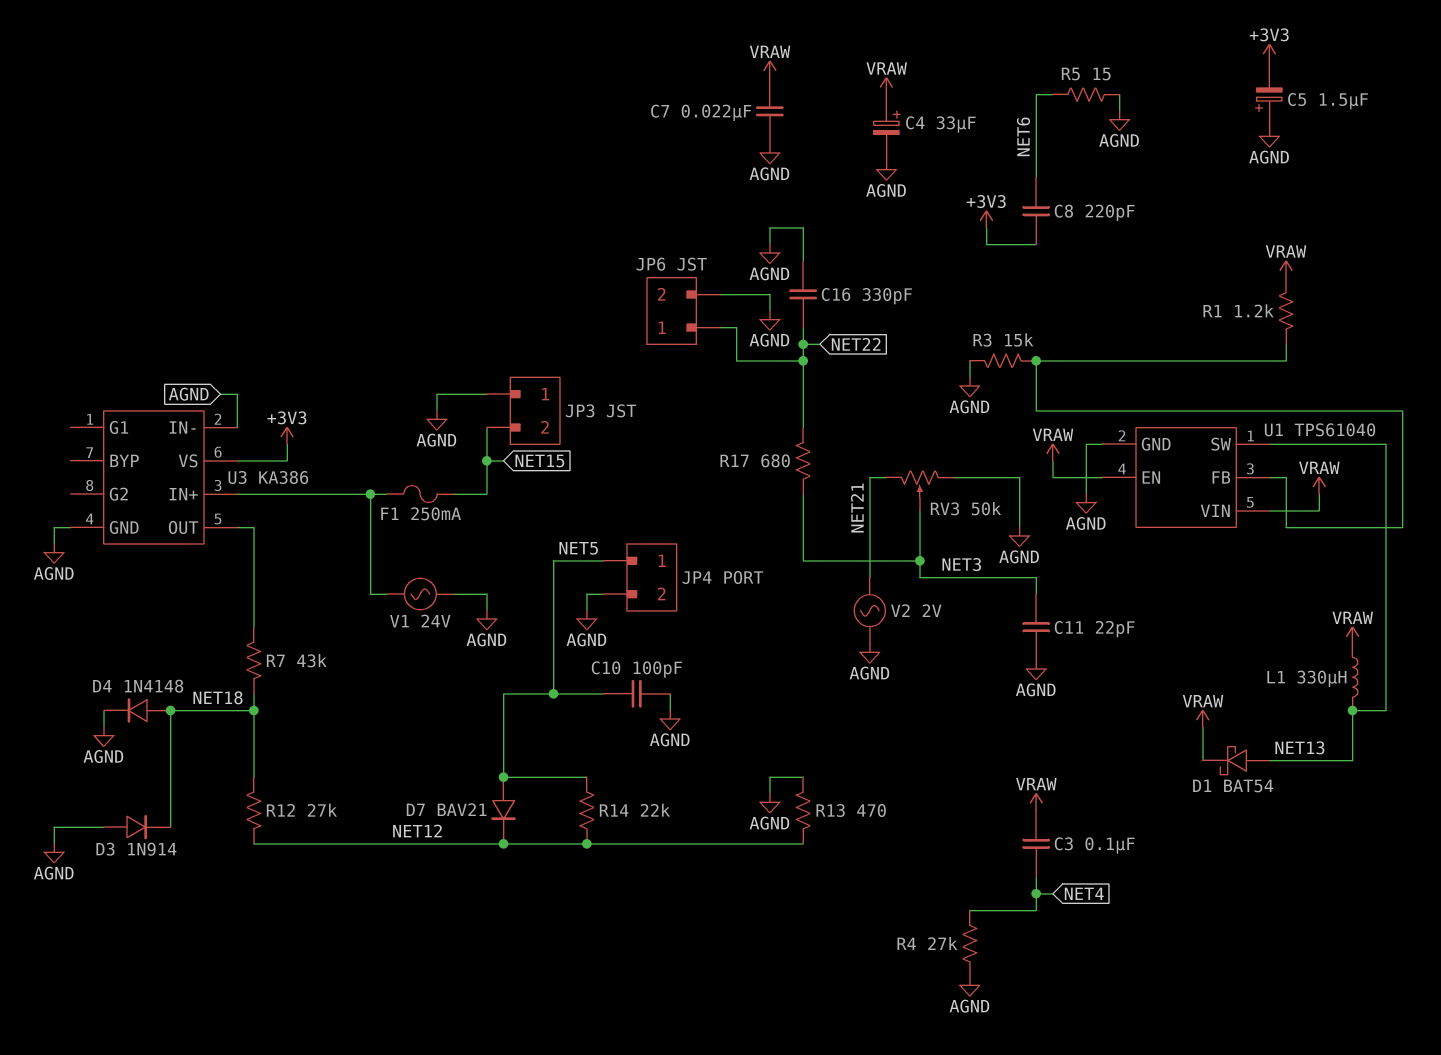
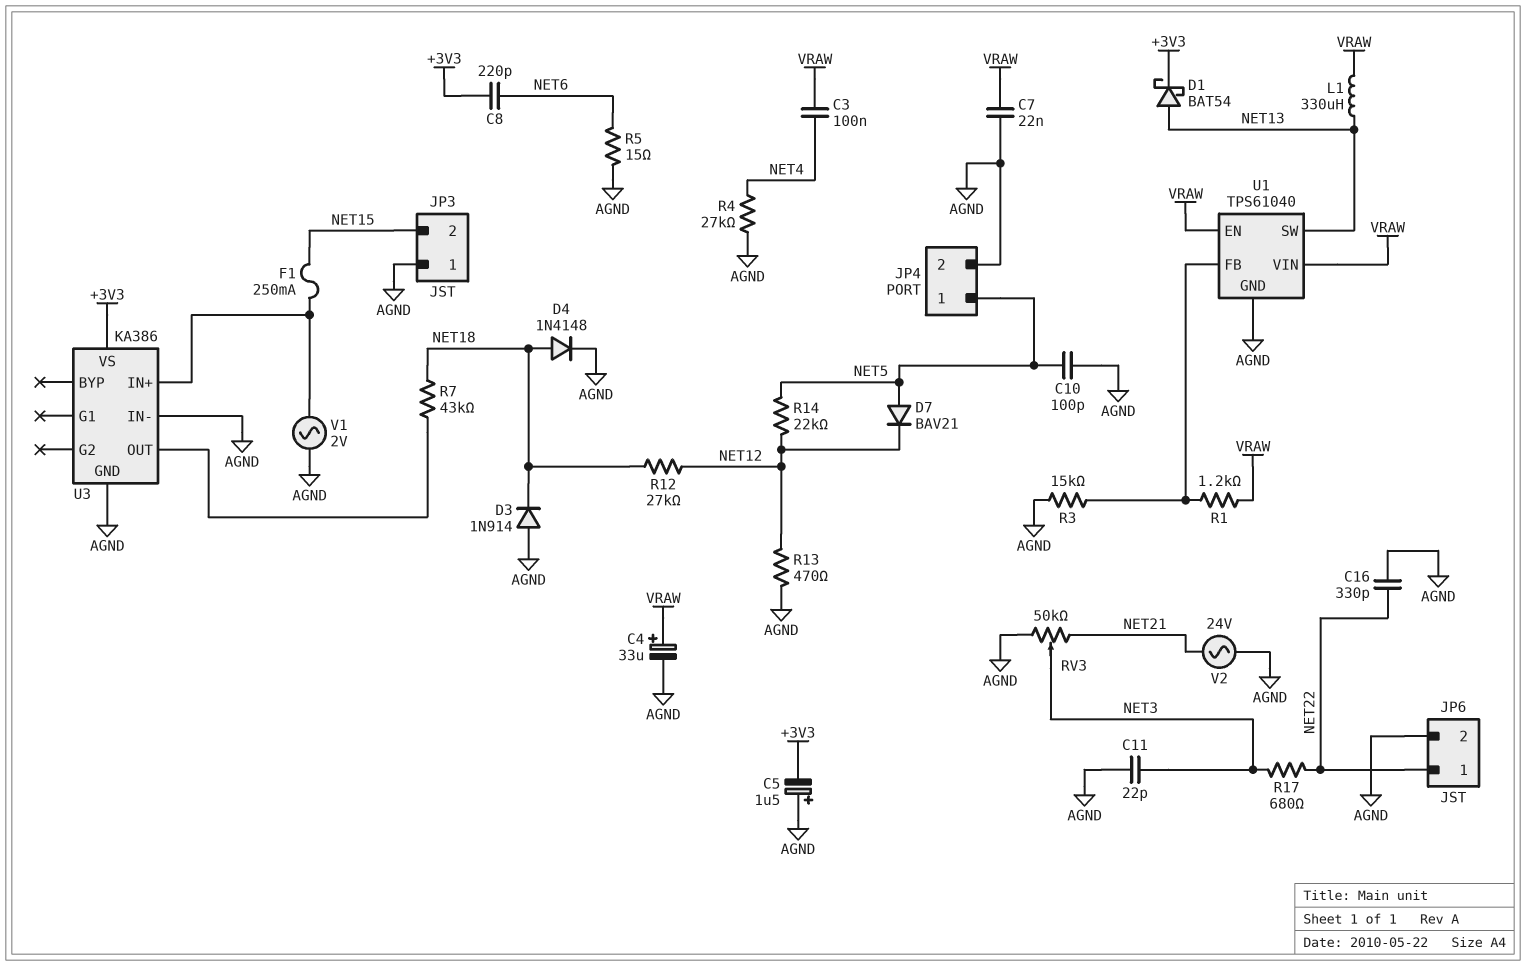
D1: schottky BAT54 (A NET13, K VRAW) -> schottky BAT54 (A NET13, K +3V3)
V1: AC 24V (AGND, U3/IN+) -> AC 2V (AGND, U3/IN+)
V2: AC 2V (AGND, NET21) -> AC 24V (AGND, NET21)

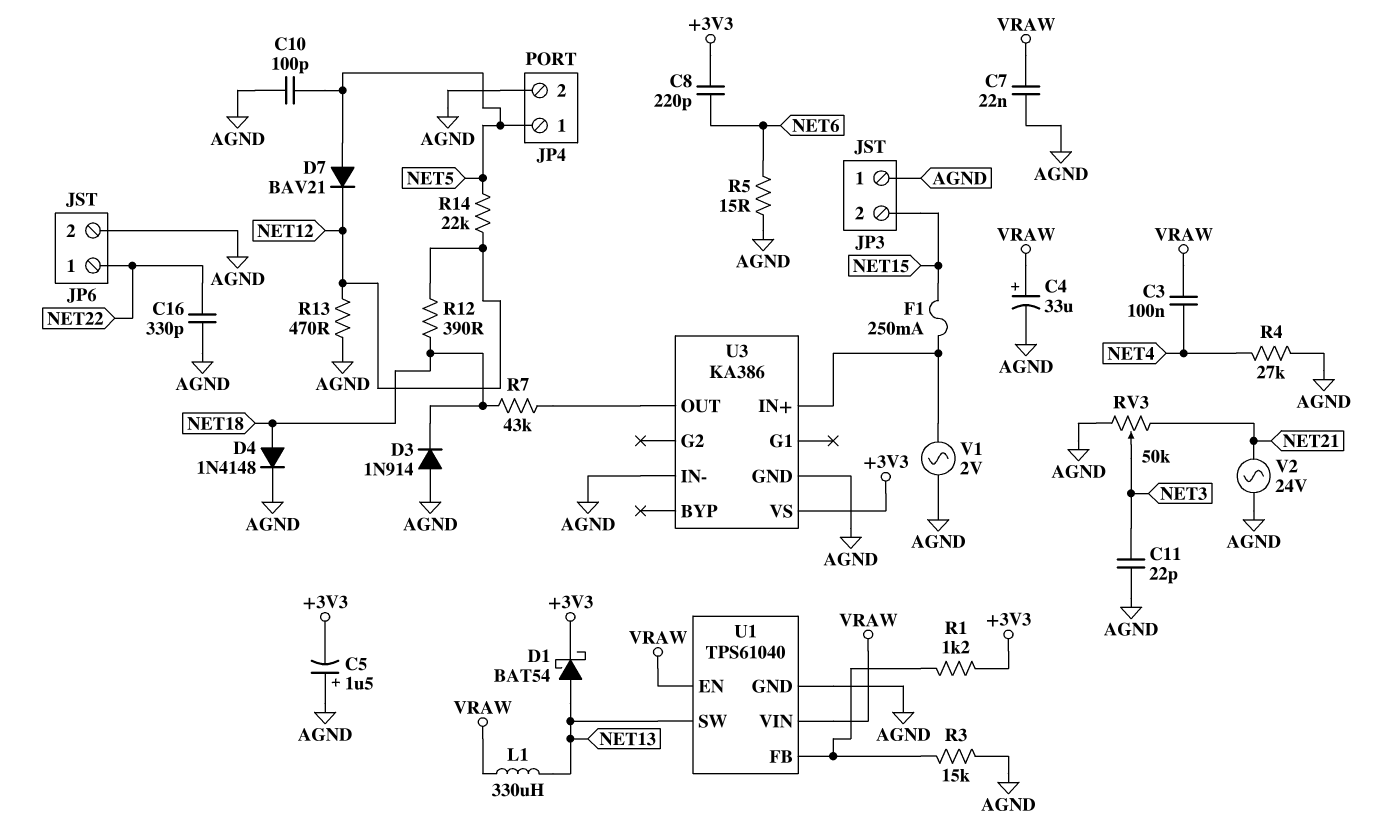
R1: 1.2k (U1/FB, VRAW) -> 1.2k (+3V3, U1/FB)
R12: 27k (NET12, NET18) -> 390 (NET12, NET18)
R17: 680 (NET3, NET22) -> none

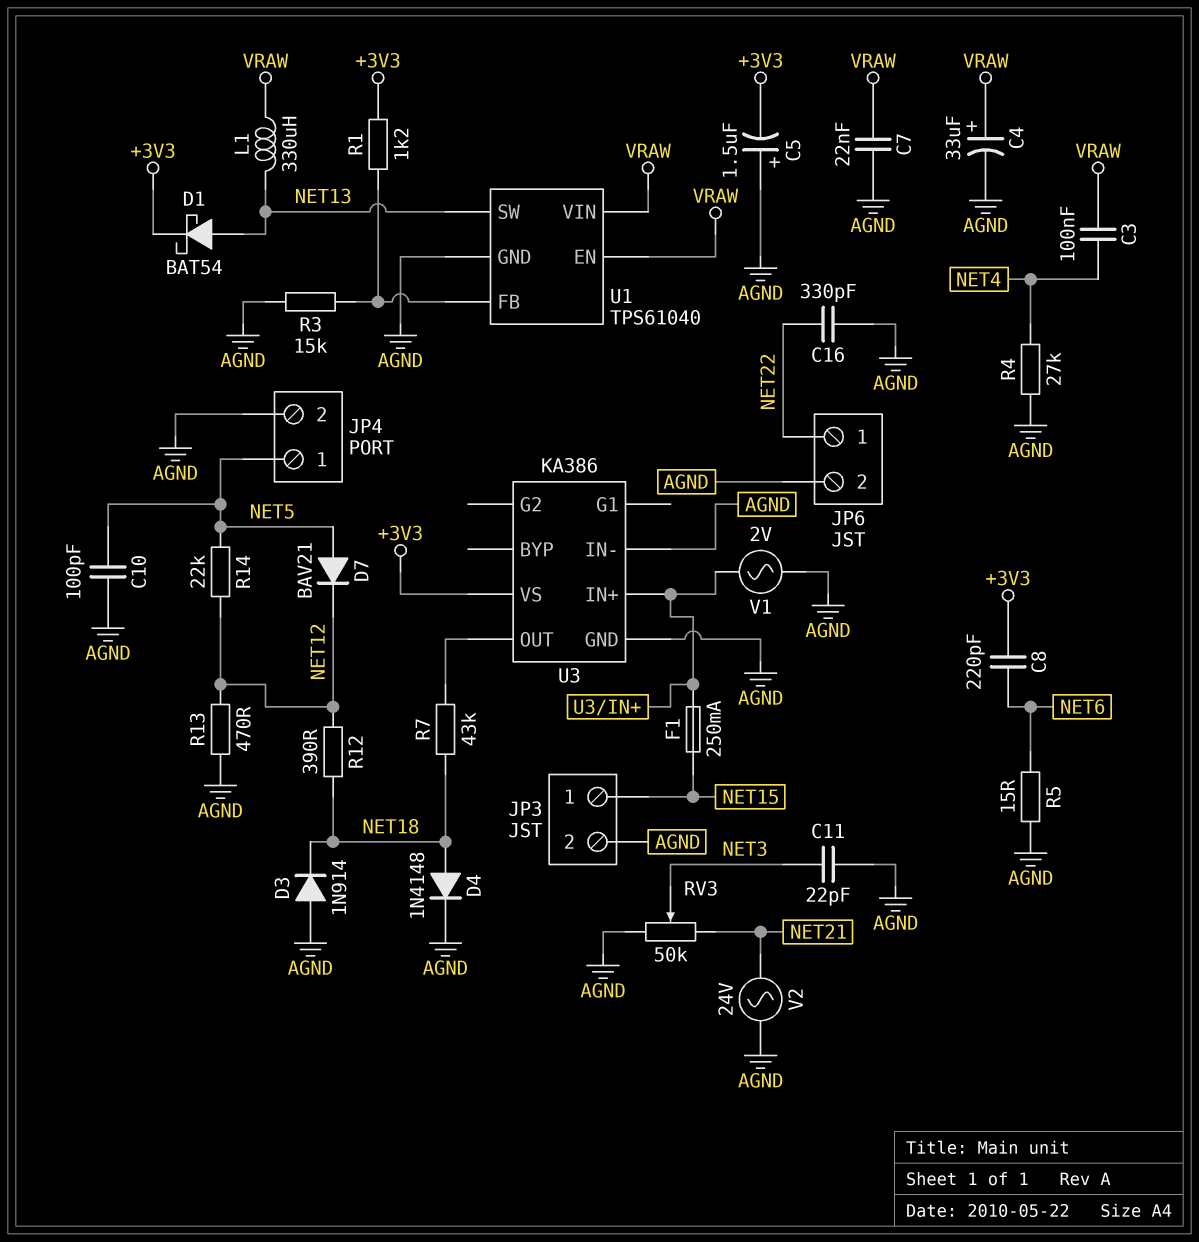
JP3 pin 1: AGND -> NET15
JP3 pin 2: NET15 -> AGND

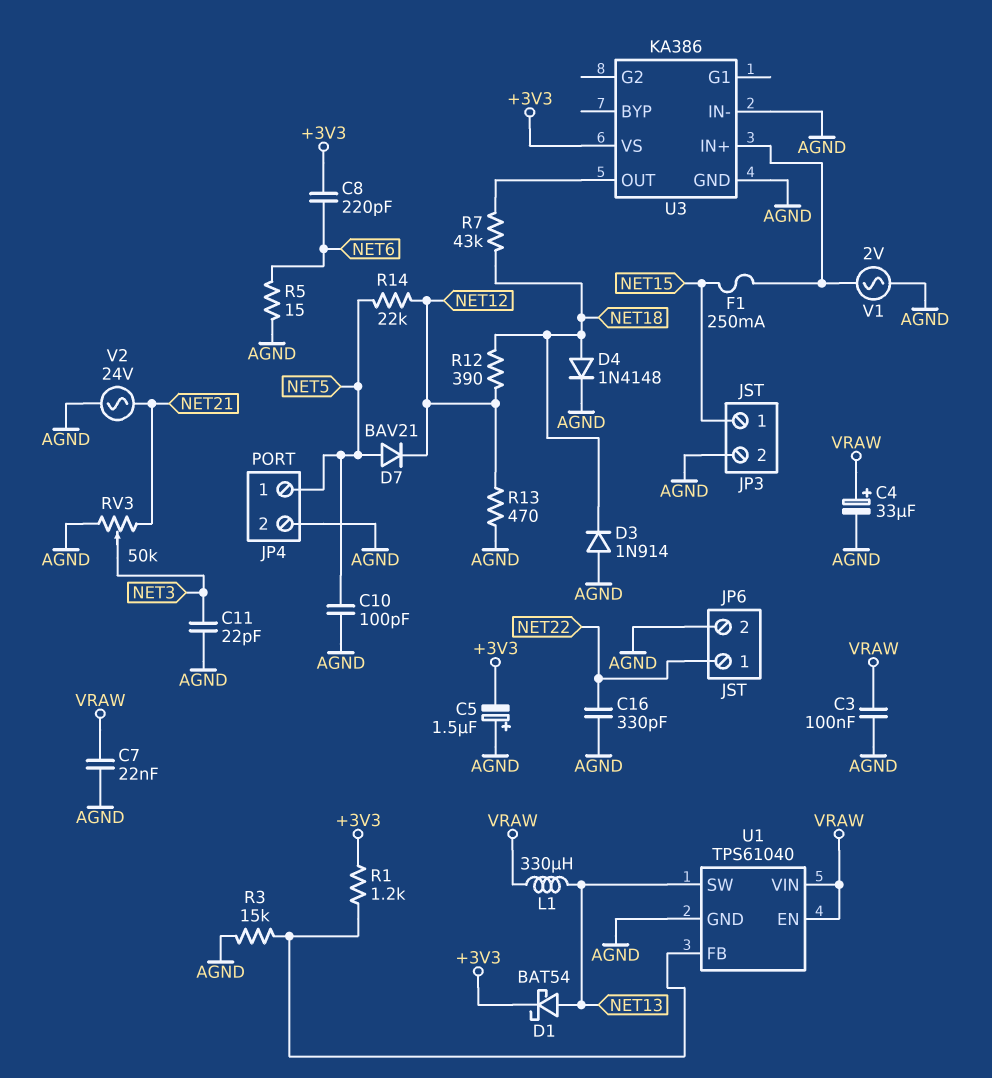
C3: 100nF (NET4, VRAW) -> 100nF (AGND, VRAW)
R4: 27k (AGND, NET4) -> none

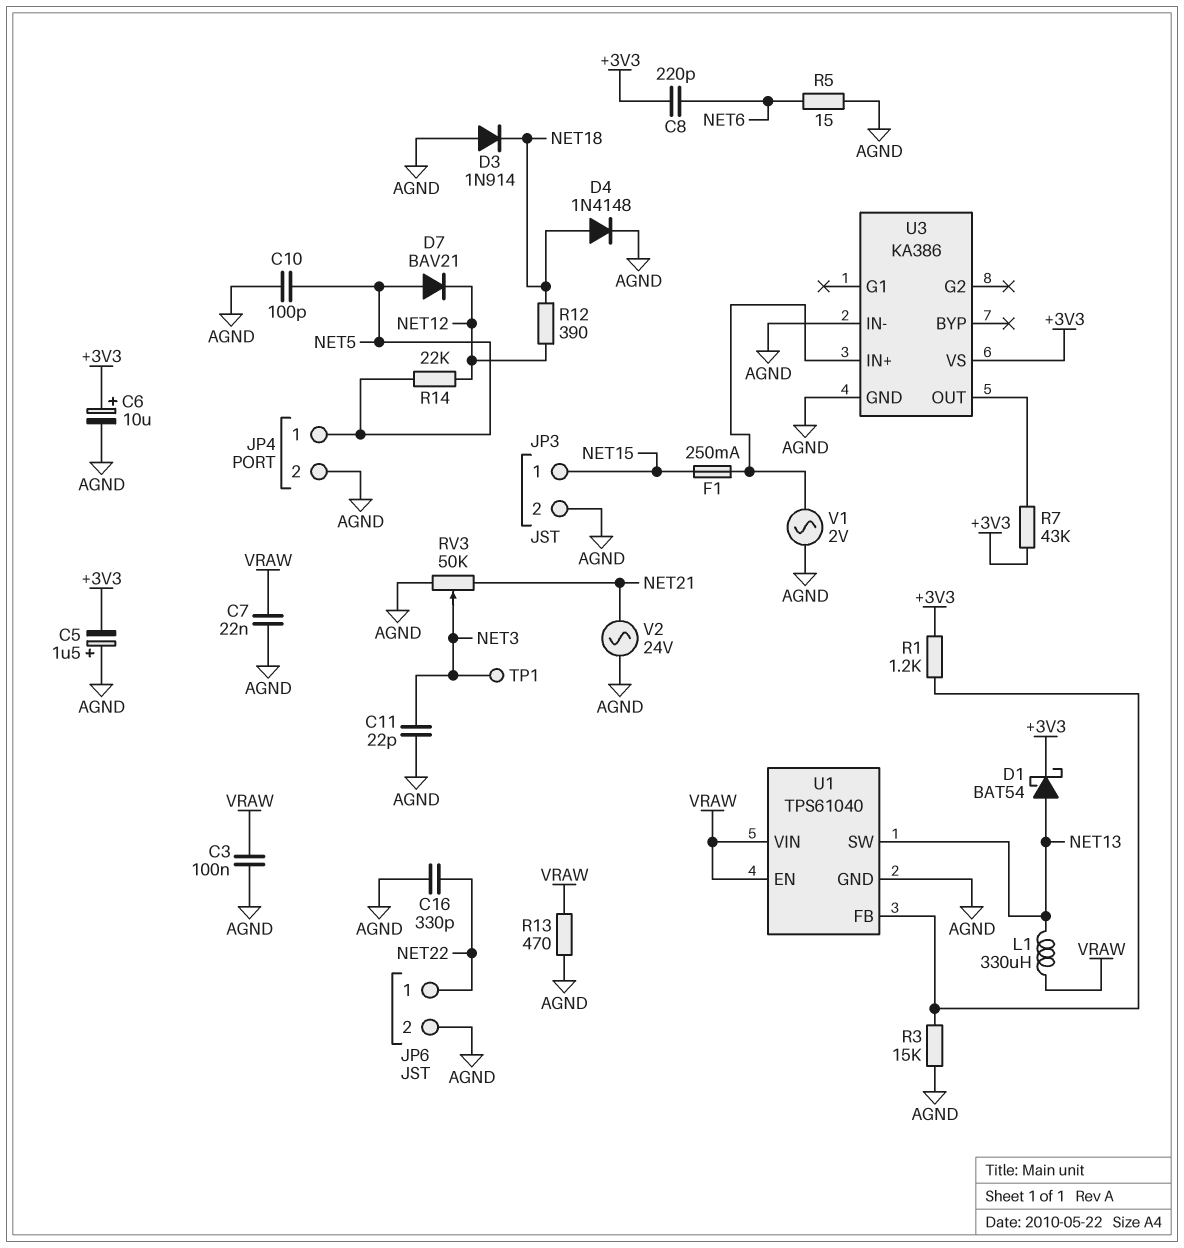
C4: 33uF (plus VRAW, minus AGND) -> none
C6: none -> 10uF (plus +3V3, minus AGND)
R7: 43k (NET18, U3/OUT) -> 43k (+3V3, U3/OUT)
R13: 470 (AGND, NET12) -> 470 (AGND, VRAW)
TP1: none -> test point (NET3)

